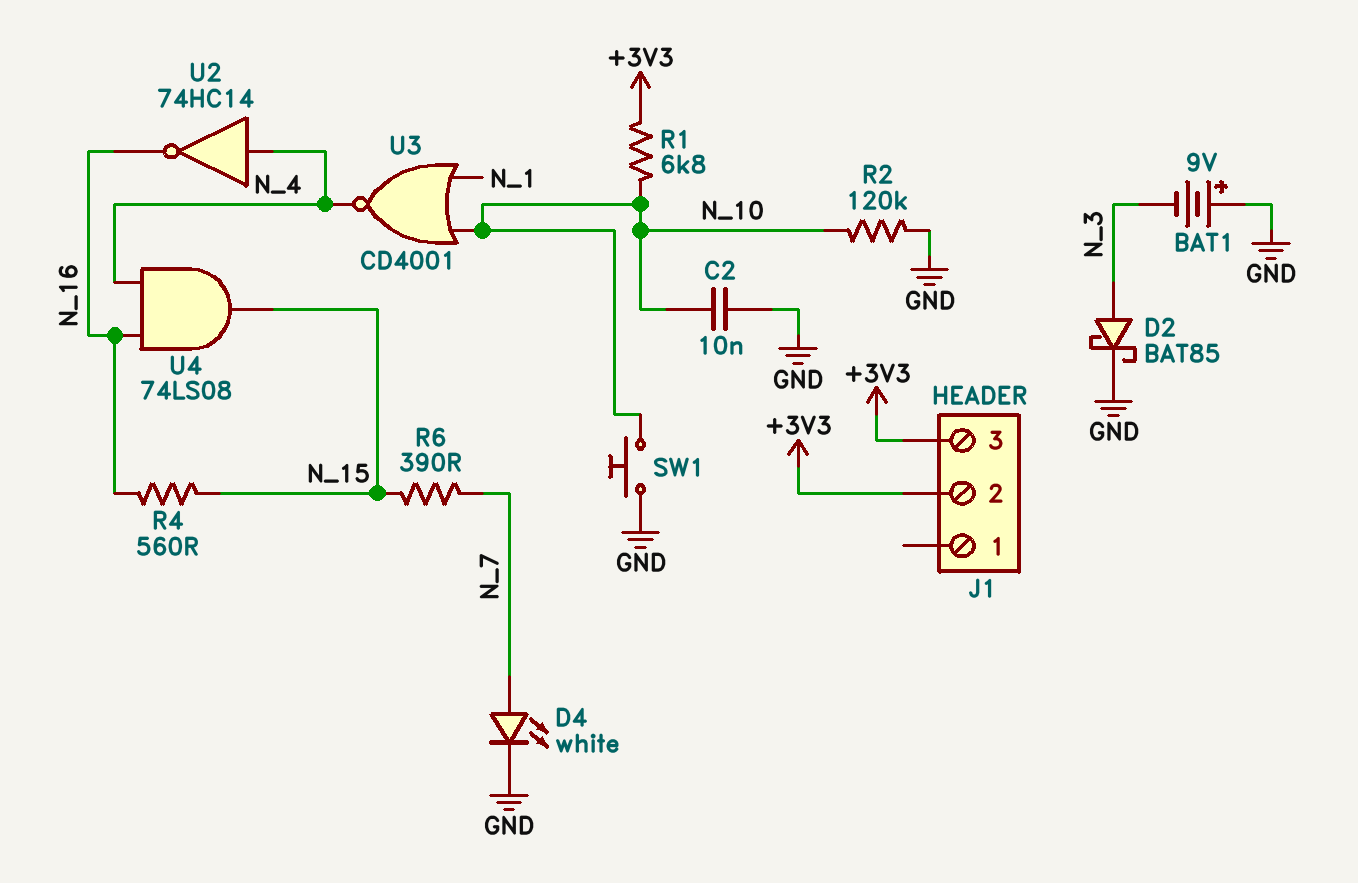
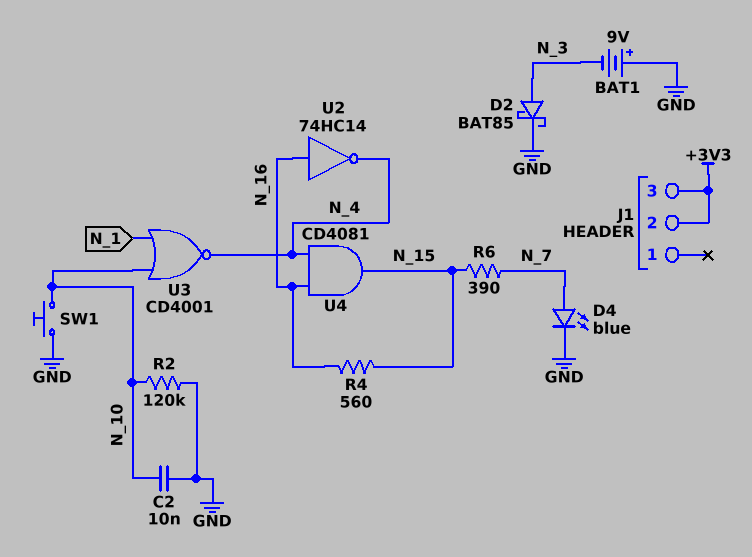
D4: LED white (A N_7, K GND) -> LED blue (A N_7, K GND)
R1: 6.8k (+3V3, N_10) -> none
U2: NOT 74HC14 (in N_4, out N_16) -> NOT 74HC14 (in N_16, out N_4)
U4: AND 74LS08 (in N_4, in N_16, out N_15) -> AND CD4081 (in N_4, in N_16, out N_15)

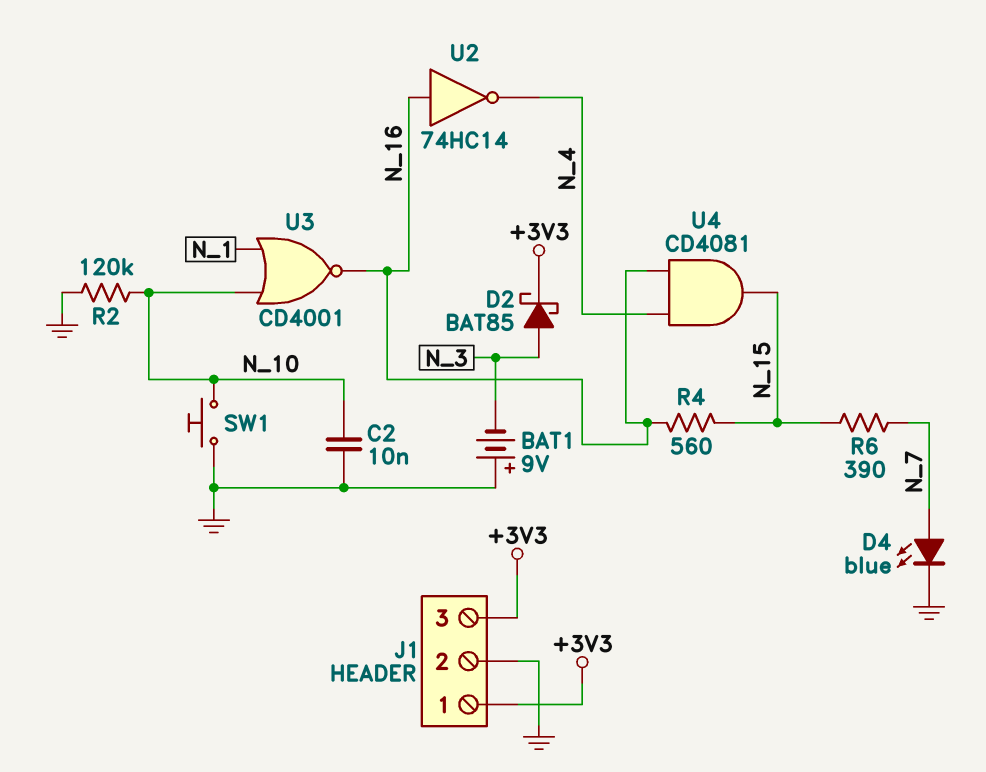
D2: schottky BAT85 (A N_3, K GND) -> schottky BAT85 (A N_3, K +3V3)
J1 pin 1: none -> +3V3
J1 pin 2: +3V3 -> GND
U3: NOR CD4001 (in N_1, in N_10, out N_4) -> NOR CD4001 (in N_1, in N_10, out N_16)

